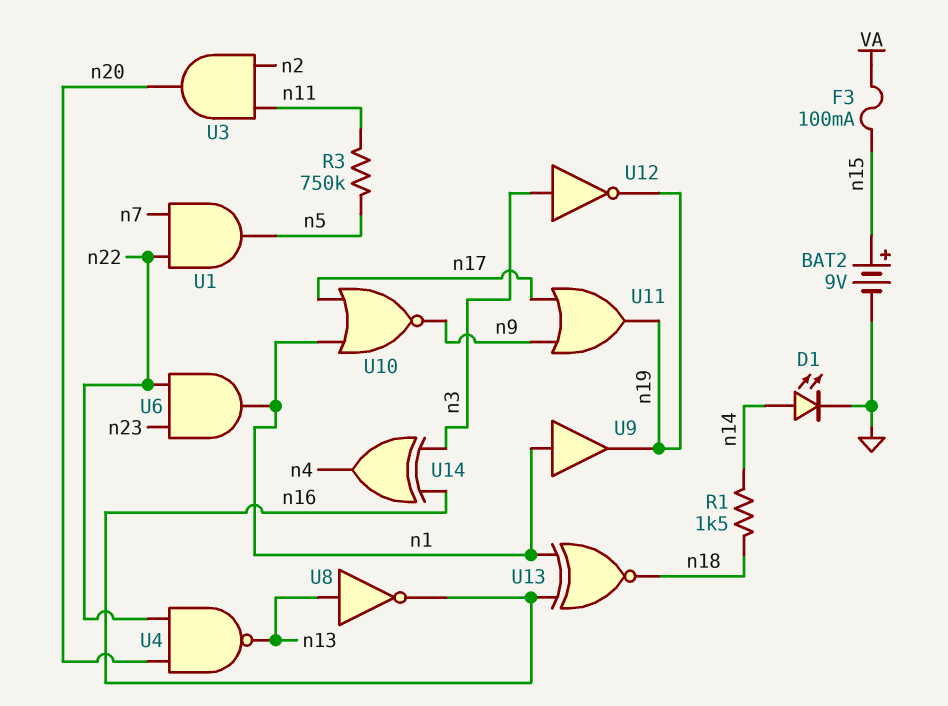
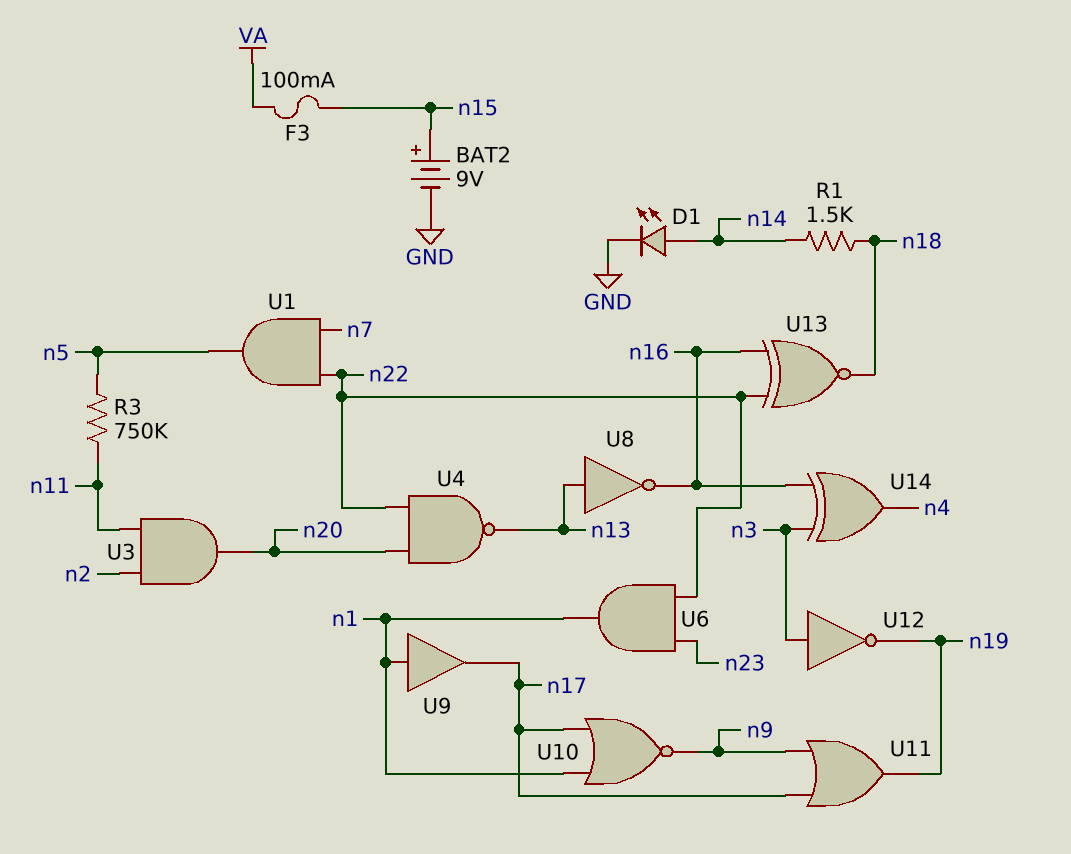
U9: buffer (in n1, out n19) -> buffer (in n1, out n17)
U13: XNOR (in n1, in n16, out n18) -> XNOR (in n16, in n22, out n18)

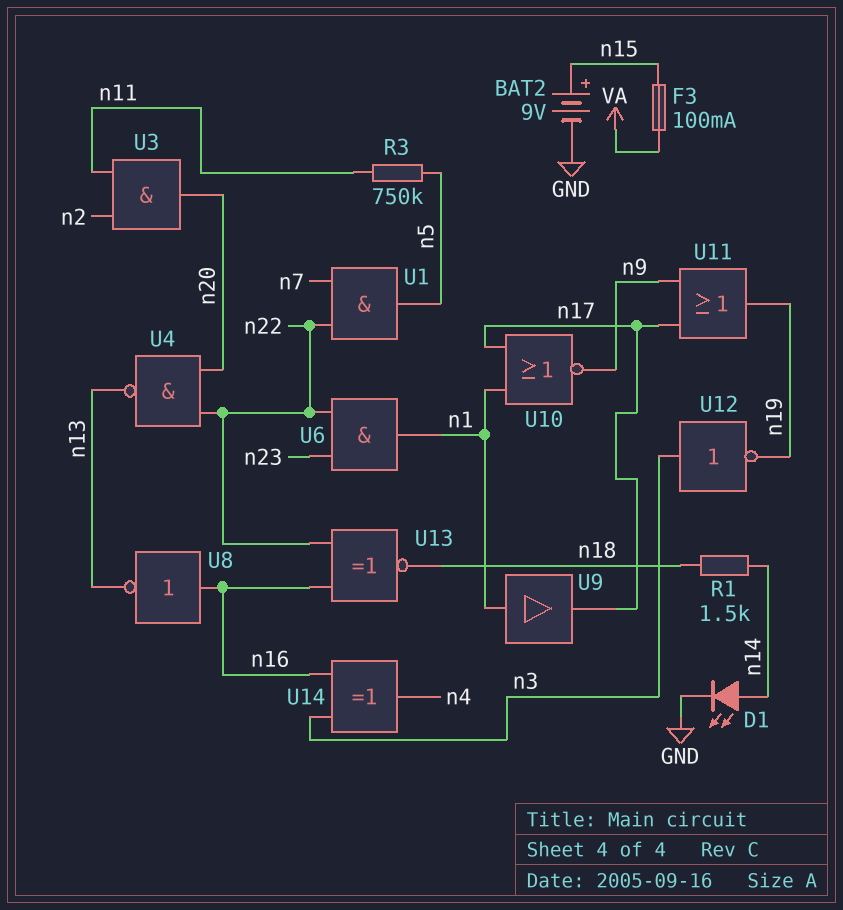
U8: NOT (in n13, out n16) -> NOT (in n16, out n13)

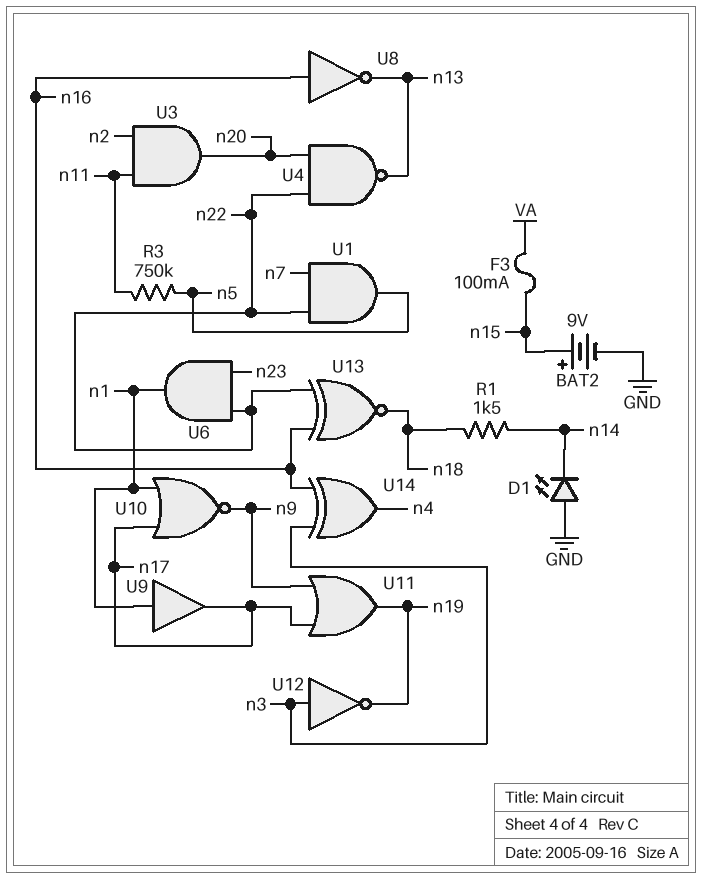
D1: LED (A n14, K GND) -> LED (A GND, K n14)

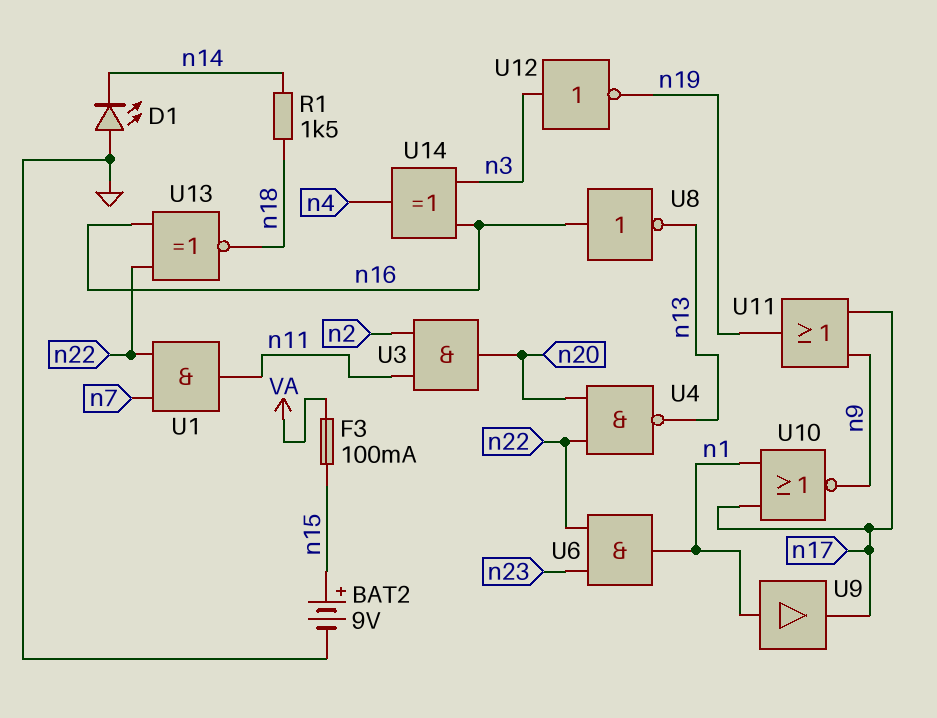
R3: 750k (n5, n11) -> none
U1: AND (in n7, in n22, out n5) -> AND (in n7, in n22, out n11)

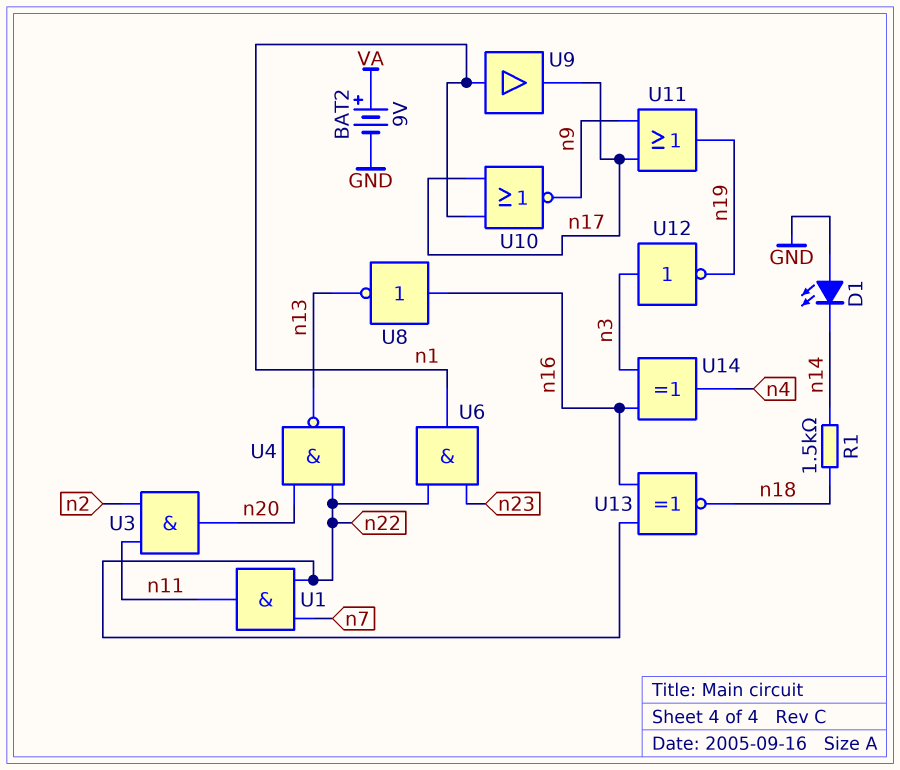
BAT2: 9V (plus n15, minus GND) -> 9V (plus VA, minus GND)
F3: 100mA (VA, n15) -> none

